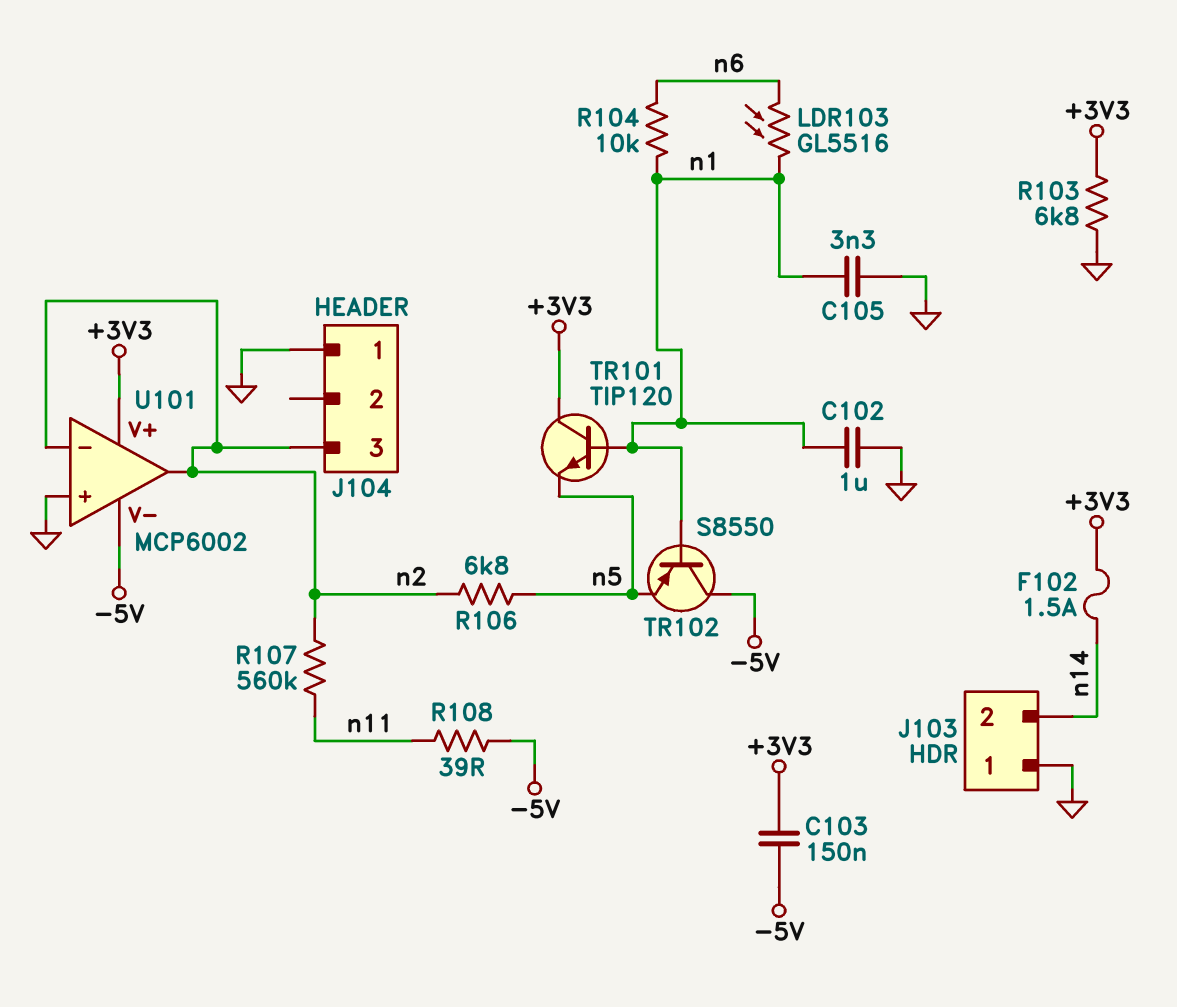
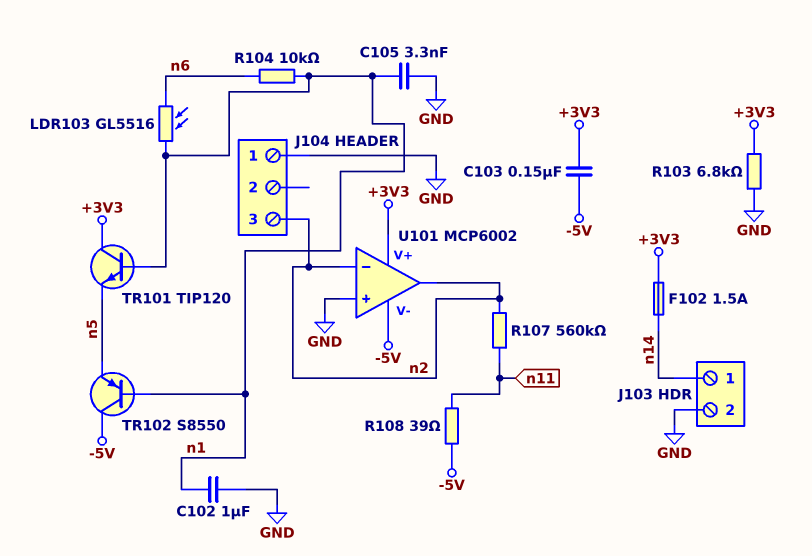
J103 pin 1: GND -> n14
J103 pin 2: n14 -> GND
R106: 6.8k (n2, n5) -> none

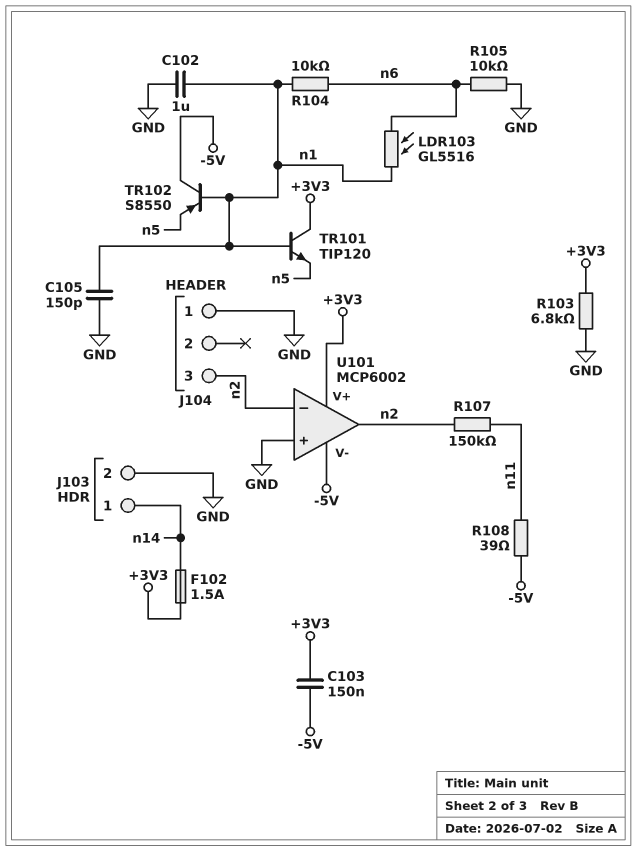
C105: 3.3nF (GND, n1) -> 150pF (GND, n1)
R105: none -> 10k (GND, n6)
R107: 560k (n2, n11) -> 150k (n2, n11)

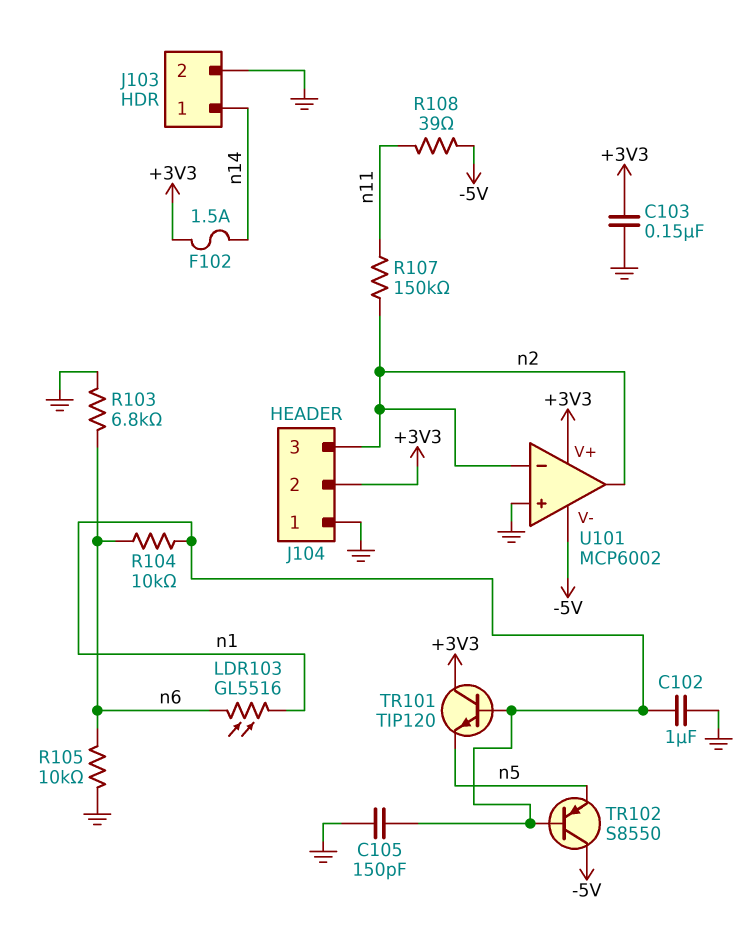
C103: 150nF (+3V3, -5V) -> 150nF (+3V3, GND)
J104 pin 2: none -> +3V3
R103: 6.8k (+3V3, GND) -> 6.8k (GND, n6)

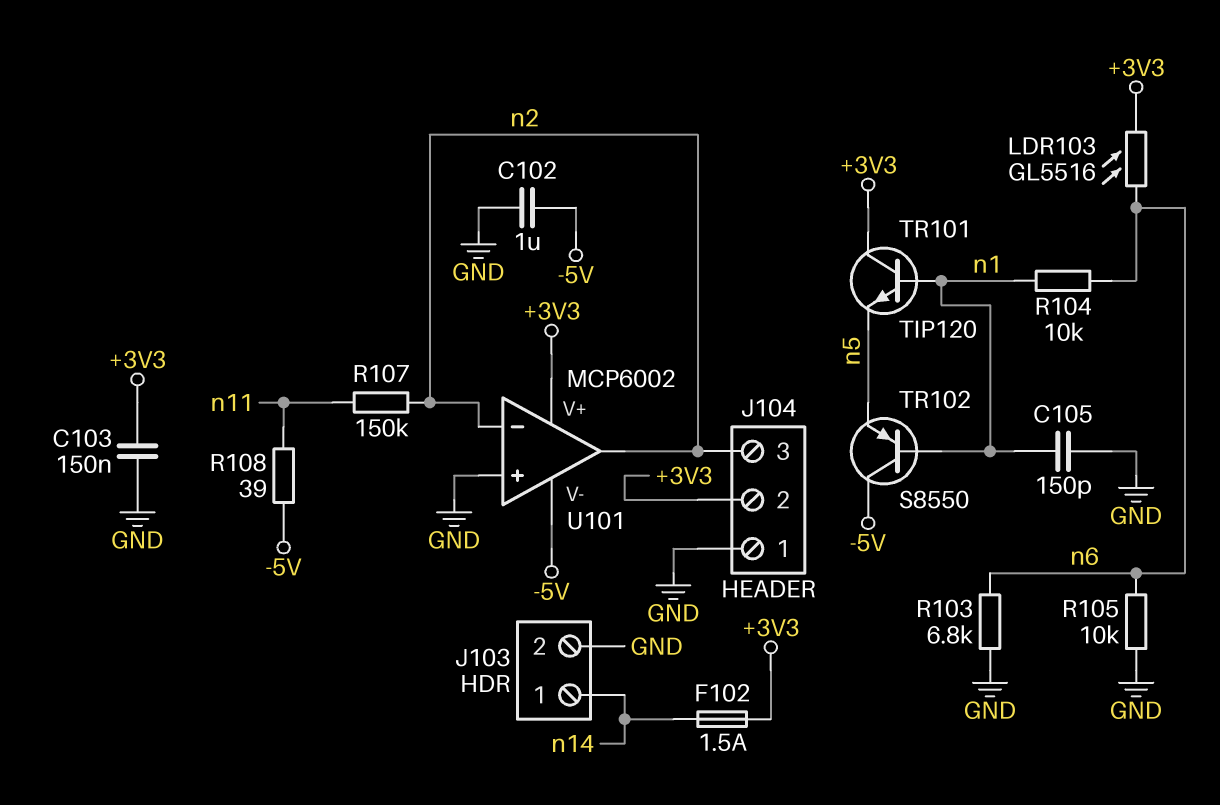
C102: 1uF (GND, n1) -> 1uF (-5V, GND)
LDR103: GL5516 (n1, n6) -> GL5516 (+3V3, n6)

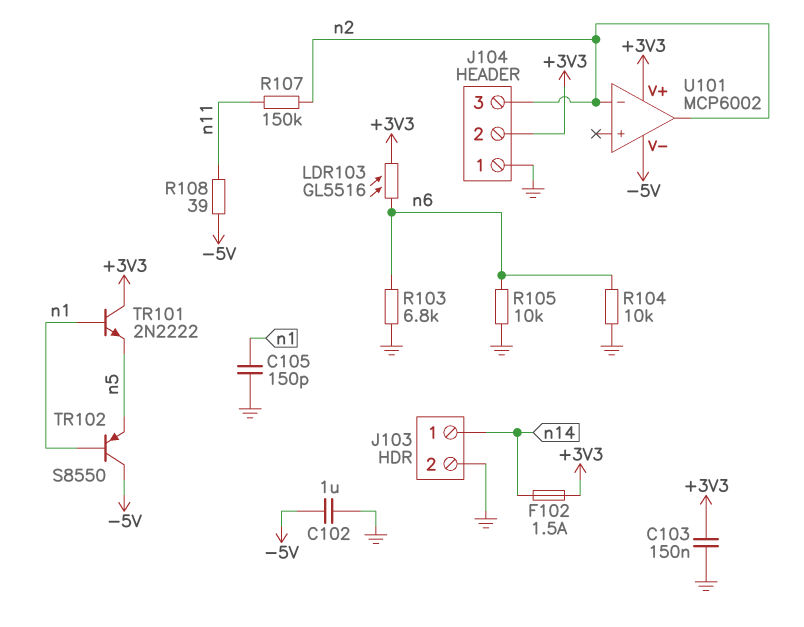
R104: 10k (n1, n6) -> 10k (GND, n6)
TR101: NPN TIP120 (B n1, C +3V3, E n5) -> NPN 2N2222 (B n1, C +3V3, E n5)
U101 pin in+: GND -> none

